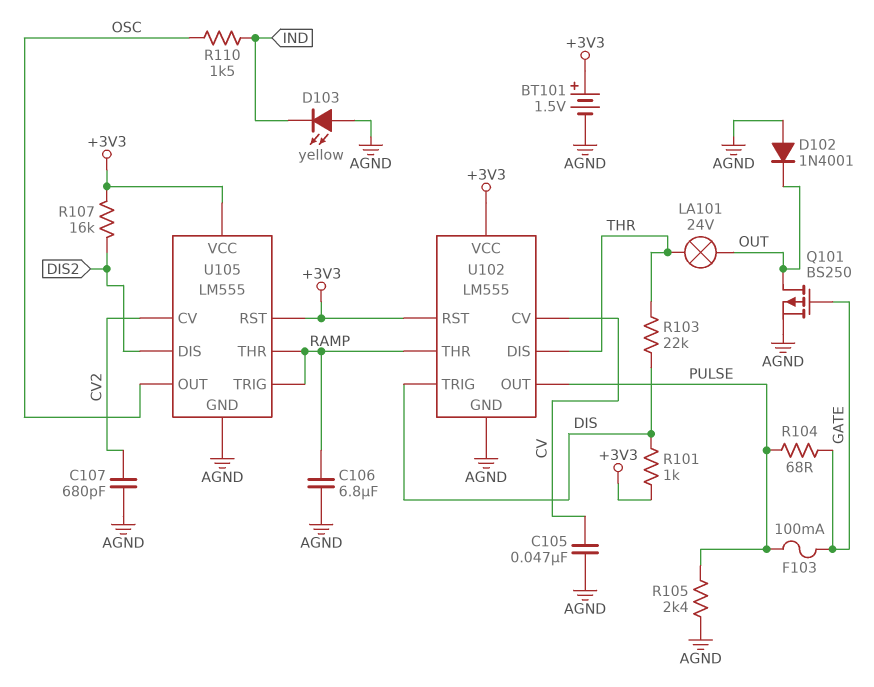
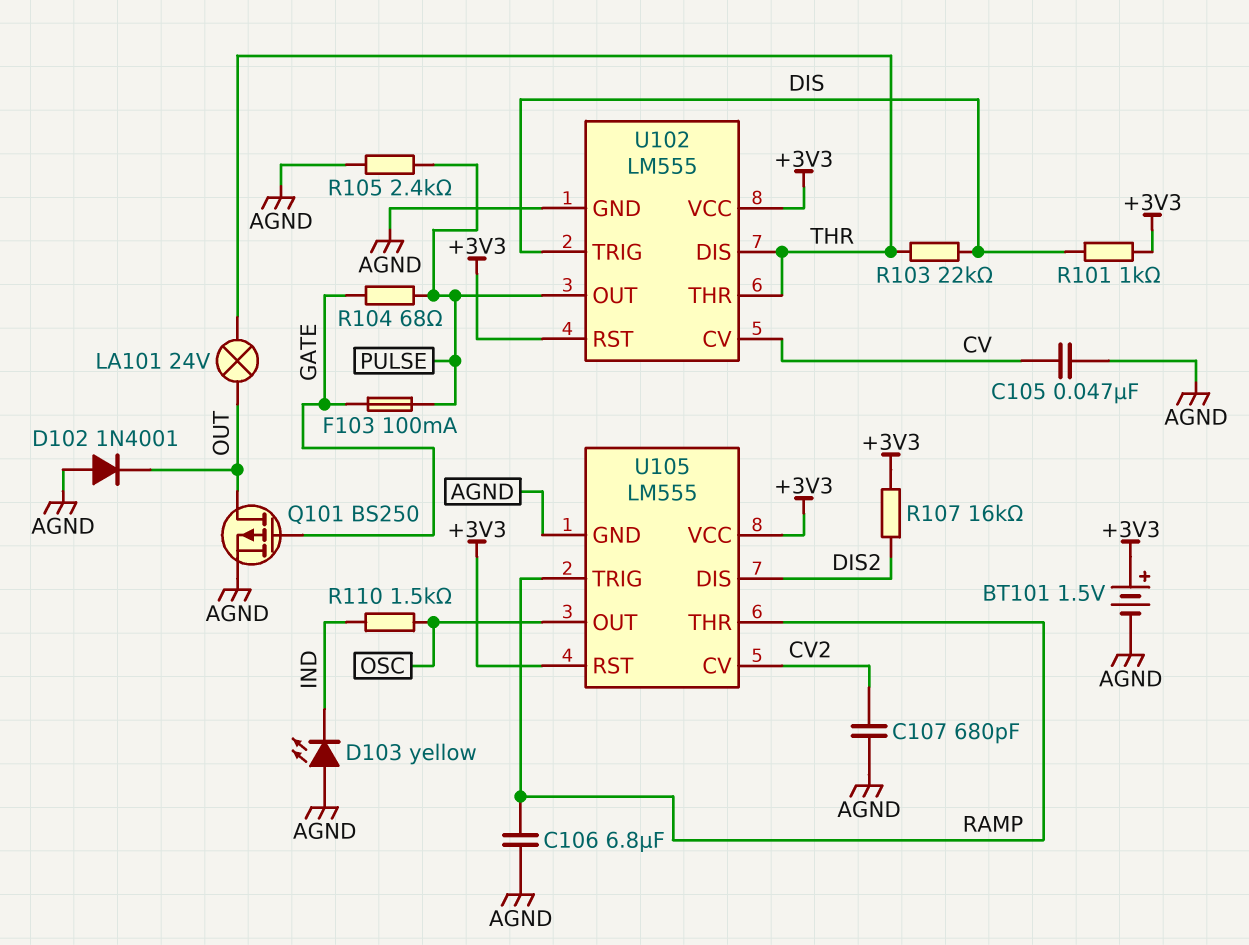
U102 pin THR: RAMP -> THR

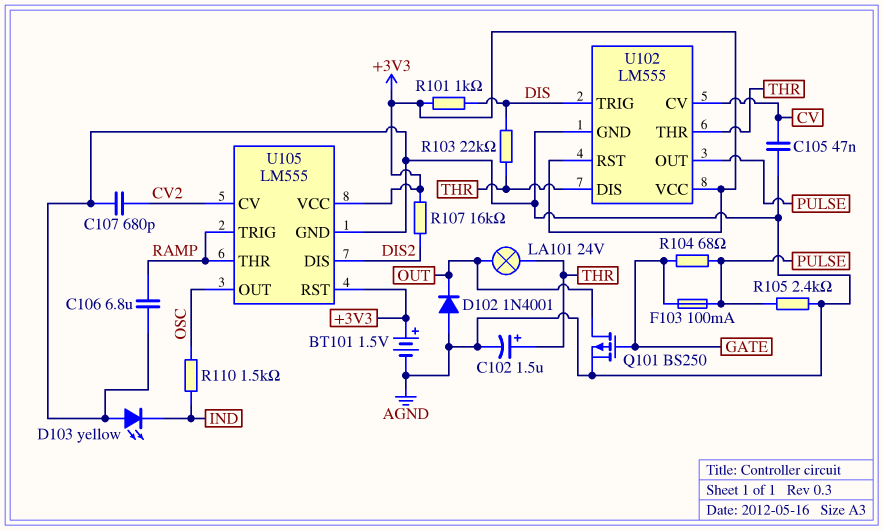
C102: none -> 1.5uF (plus THR, minus AGND)

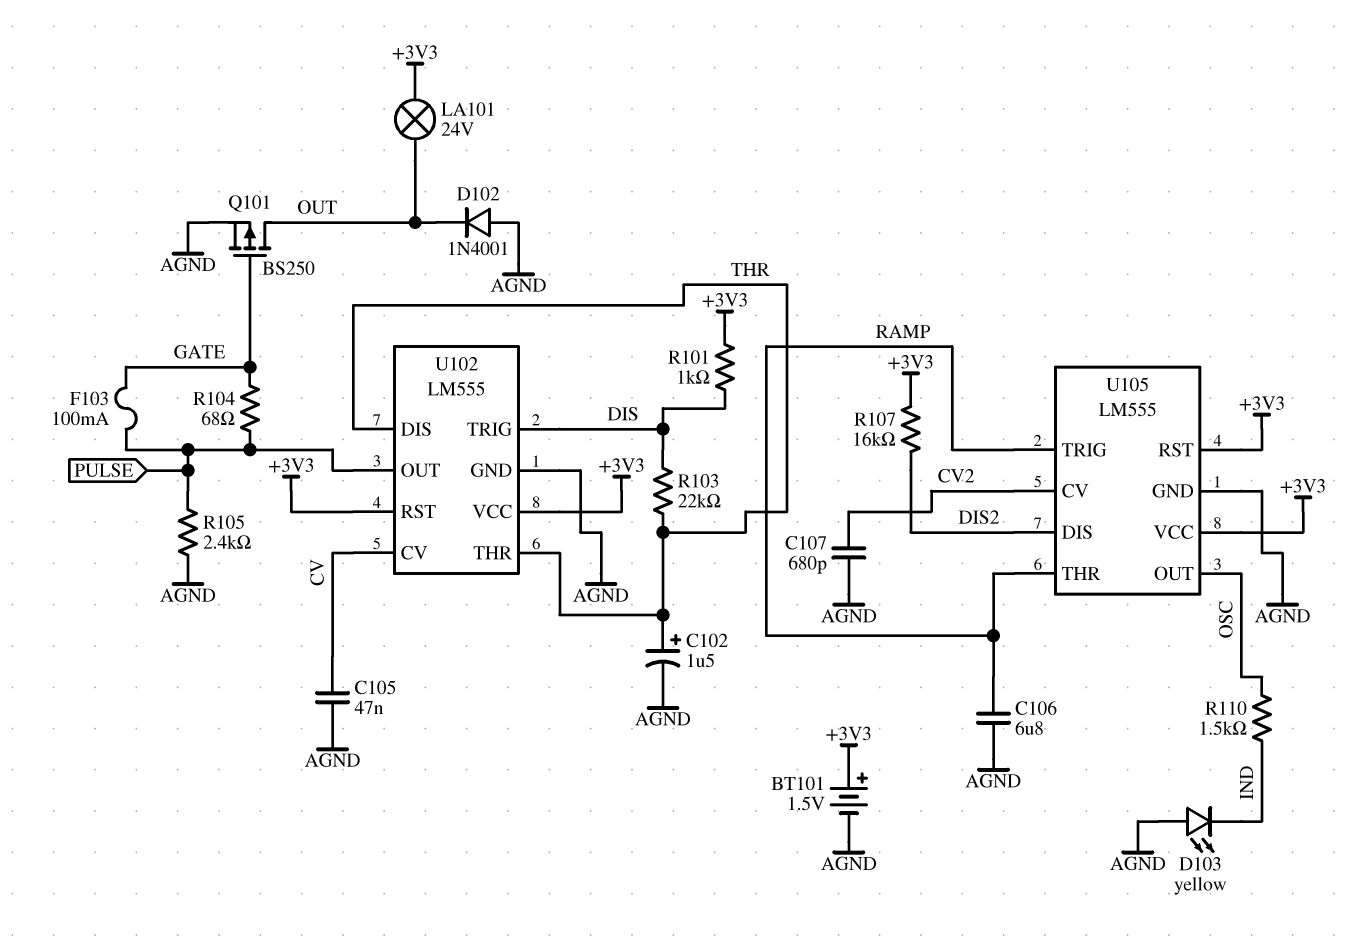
LA101: lamp 24V (OUT, THR) -> lamp 24V (+3V3, OUT)

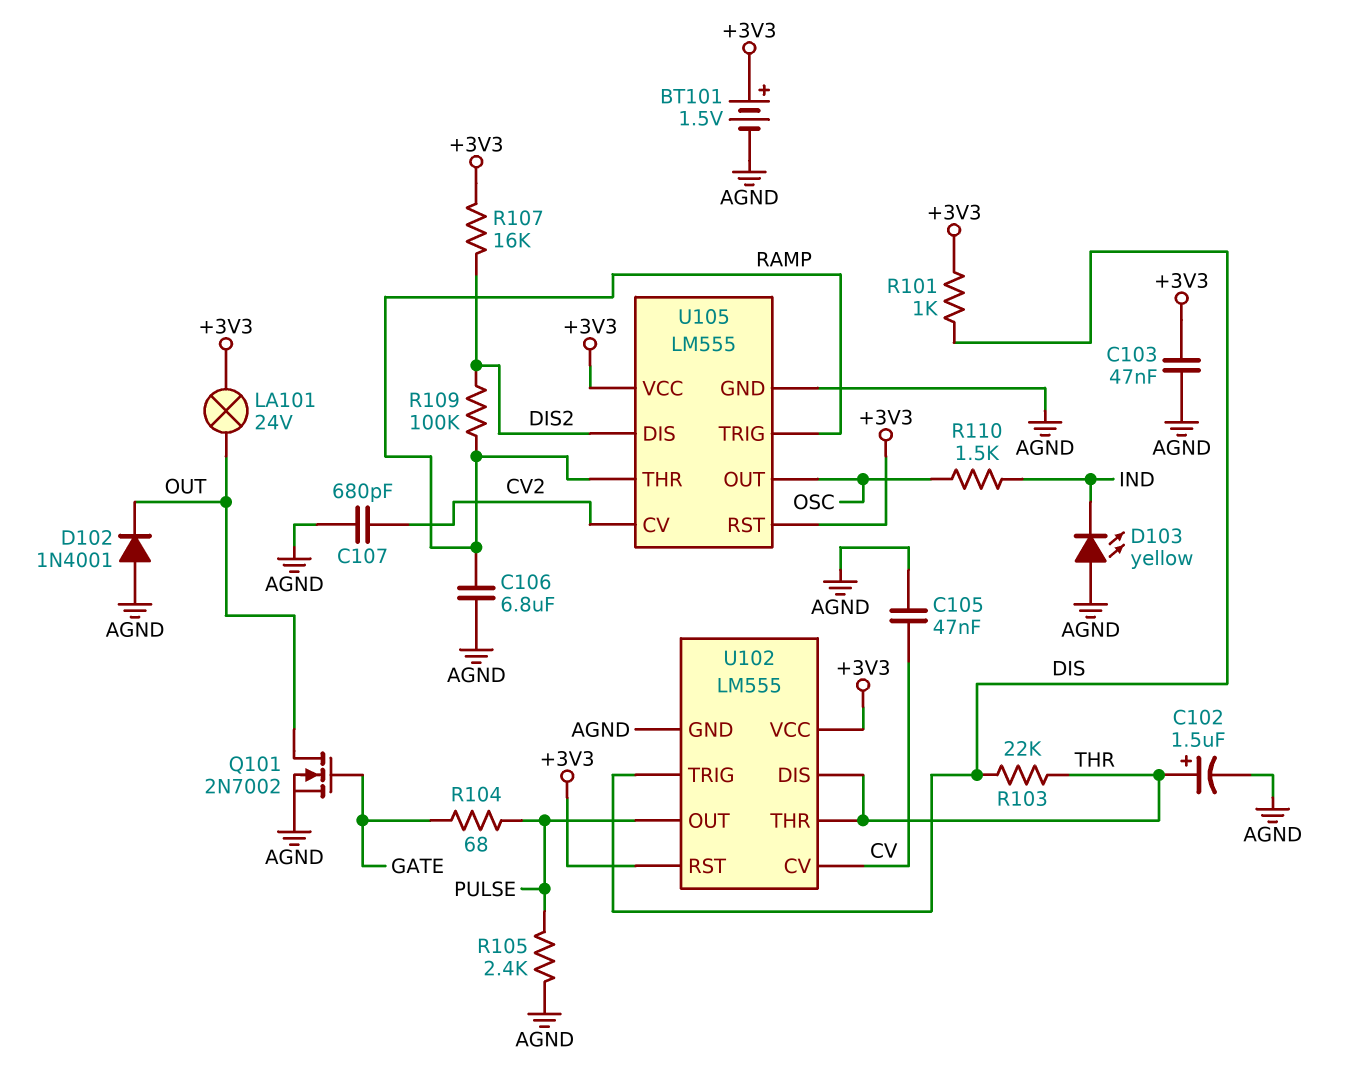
C103: none -> 47nF (+3V3, AGND)
F103: 100mA (GATE, PULSE) -> none
Q101: PMOS BS250 (G GATE, D OUT, S AGND) -> NMOS 2N7002 (G GATE, D OUT, S AGND)
R109: none -> 100k (DIS2, RAMP)

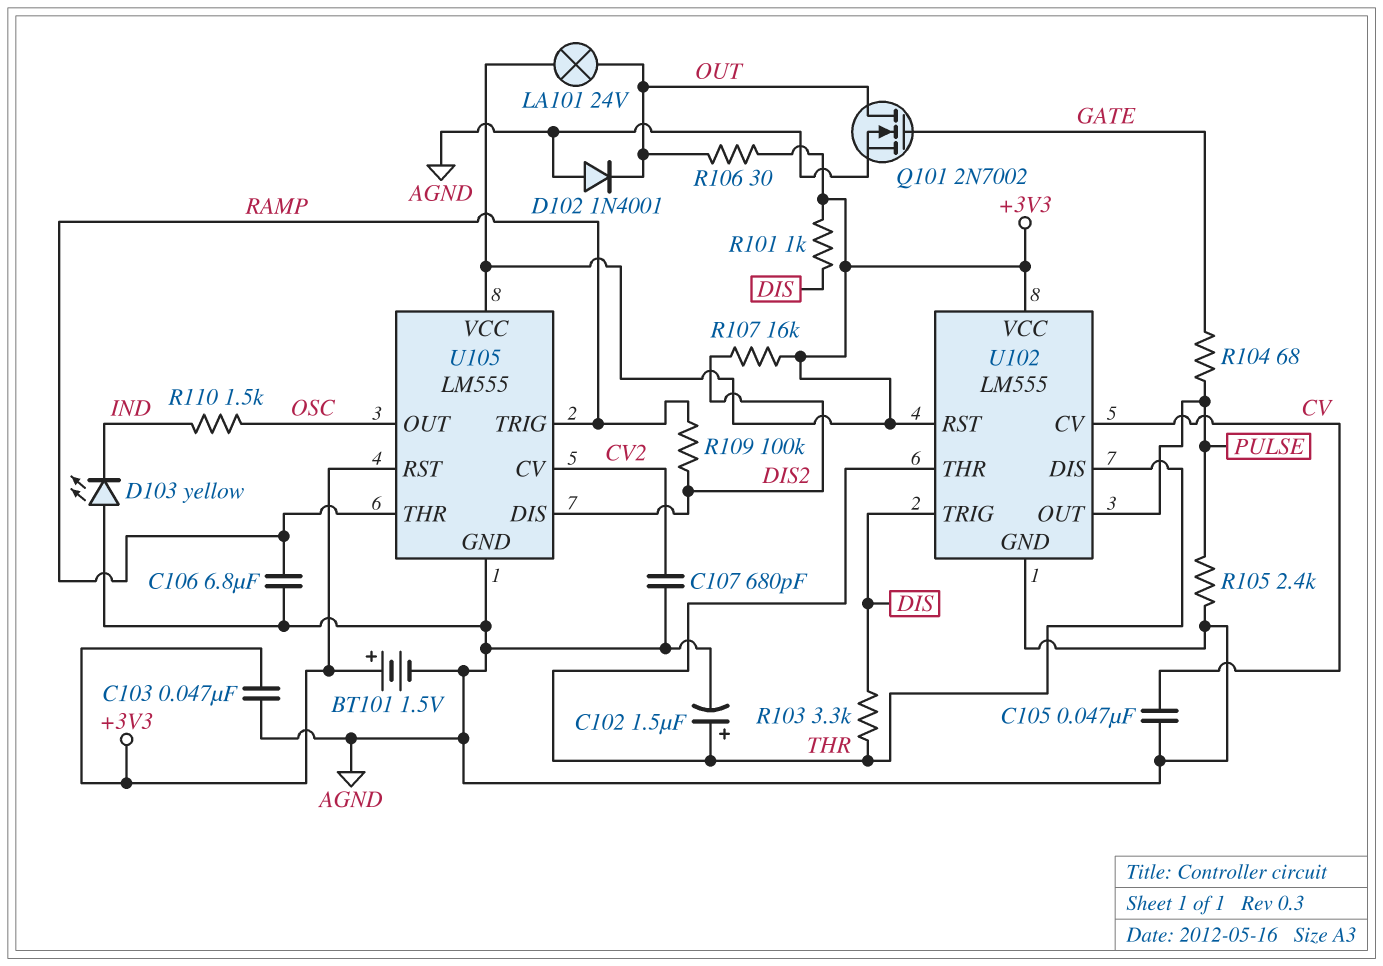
R103: 22k (DIS, THR) -> 3.3k (DIS, THR)
R106: none -> 30 (+3V3, OUT)

